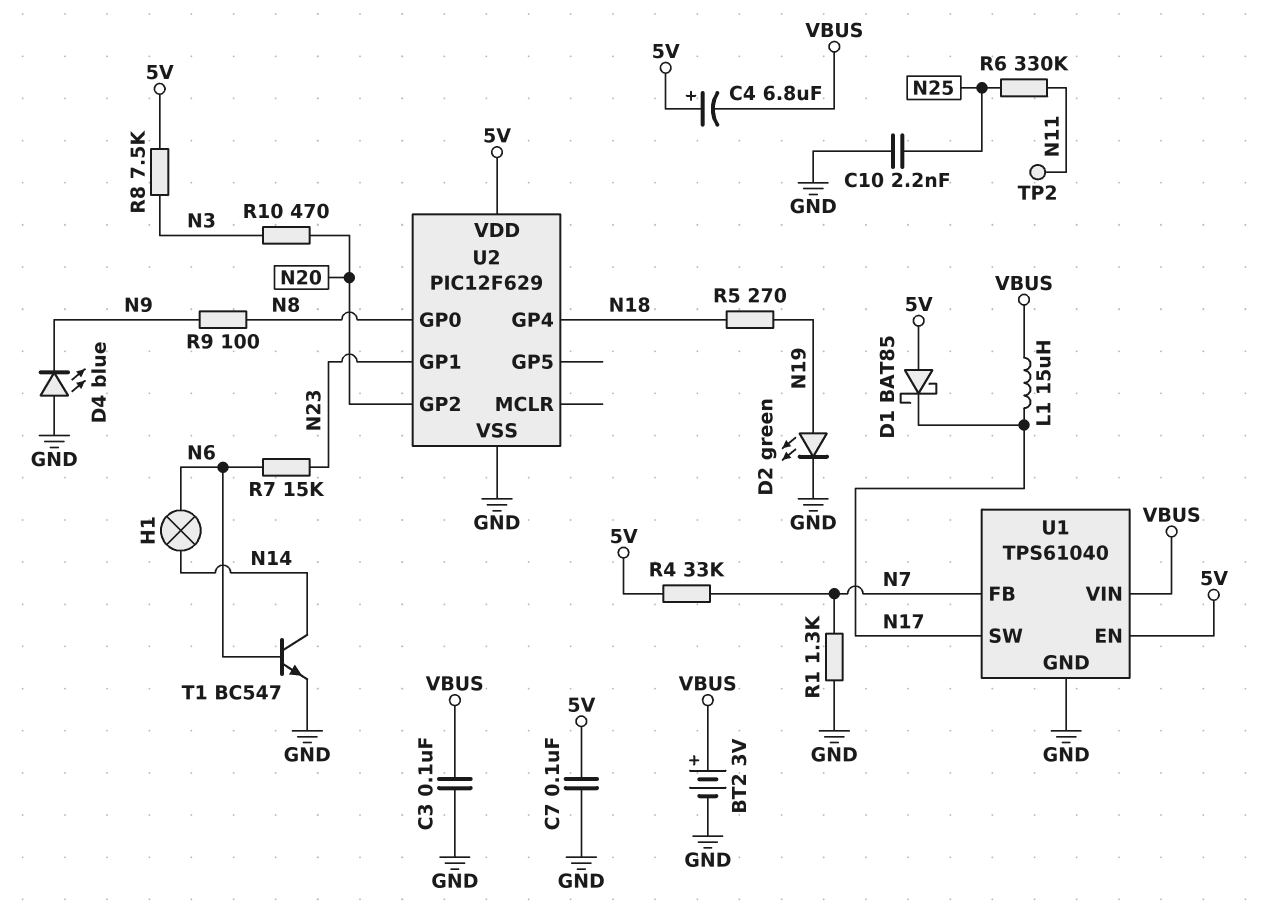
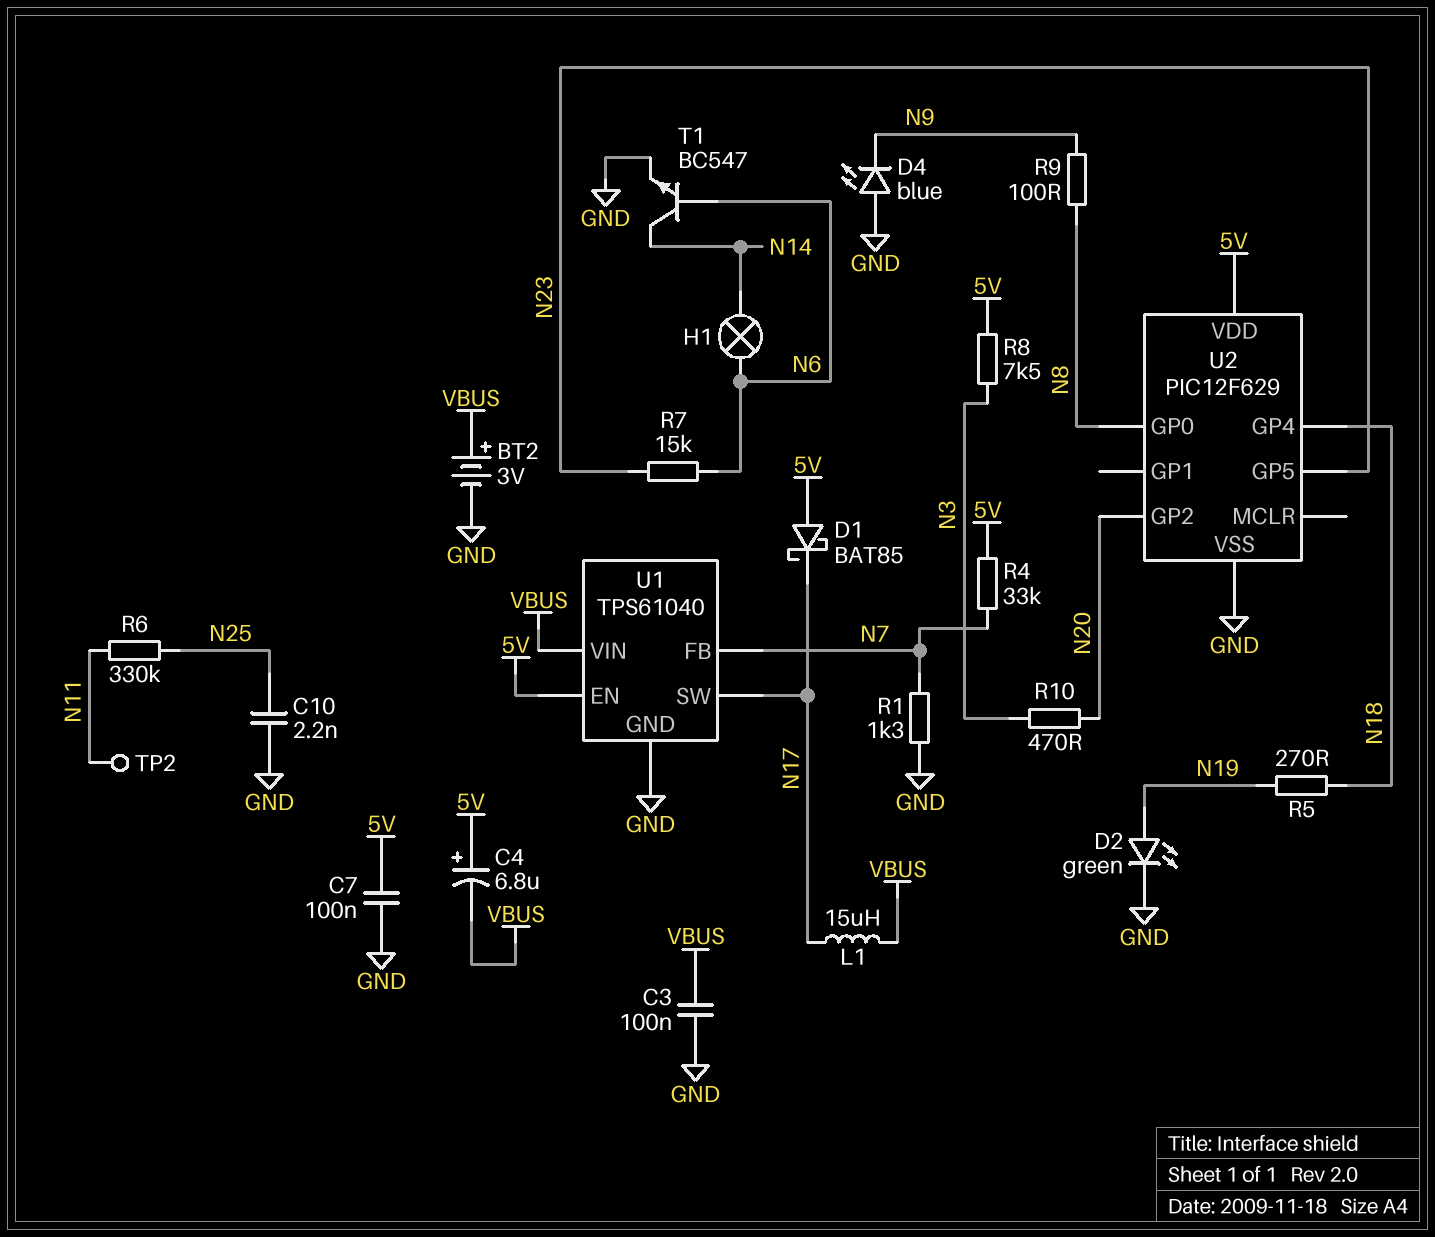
U2 pin GP1: N23 -> none
U2 pin GP5: none -> N23

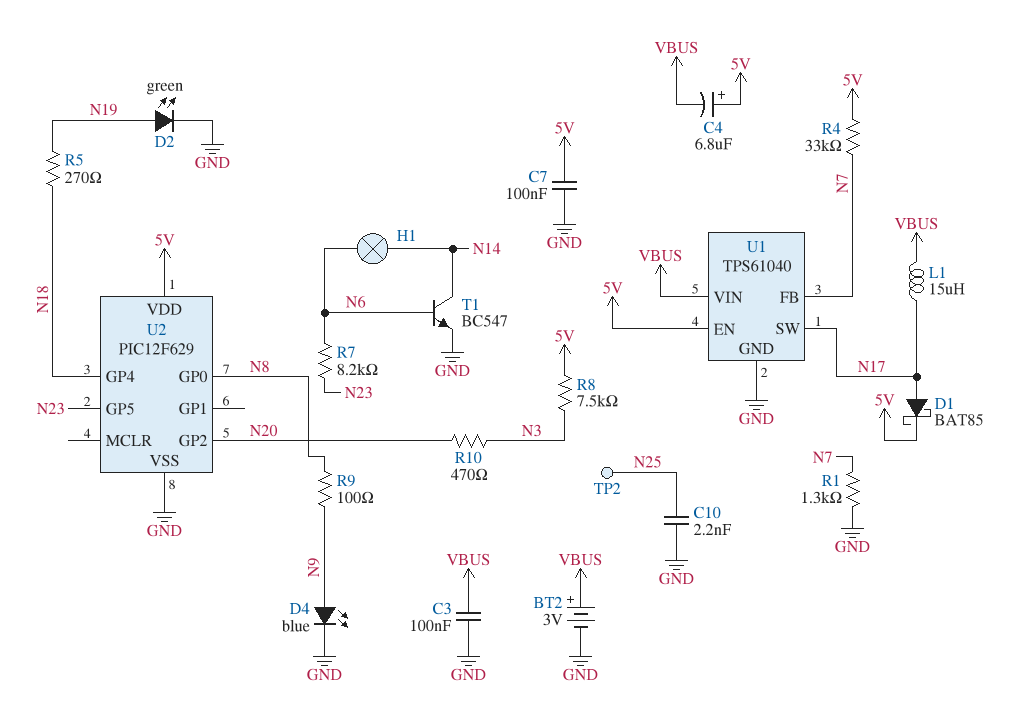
D1: schottky BAT85 (A 5V, K N17) -> schottky BAT85 (A N17, K 5V)
D4: LED blue (A GND, K N9) -> LED blue (A N9, K GND)
R6: 330k (N11, N25) -> none
R7: 15k (N6, N23) -> 8.2k (N6, N23)
TP2: test point (N11) -> test point (N25)

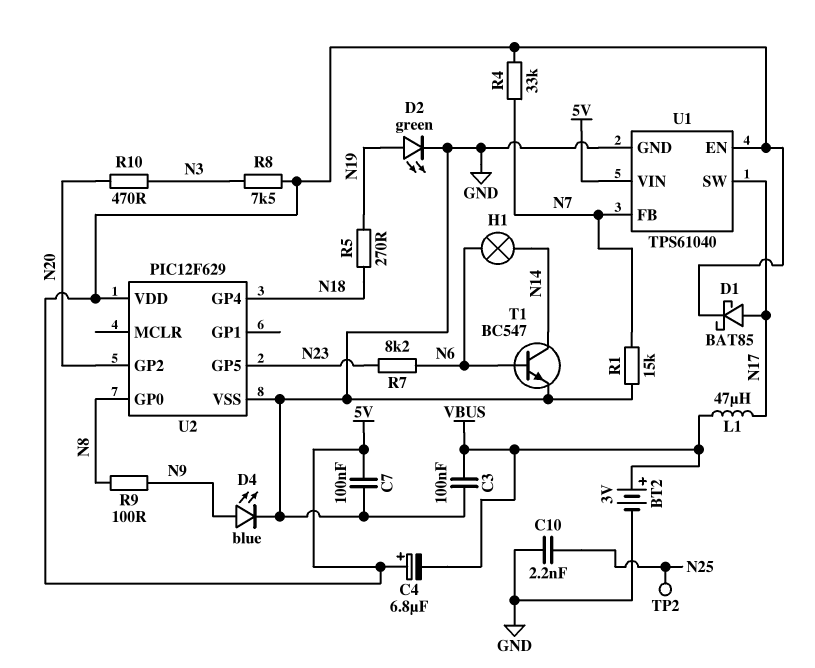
L1: 15uH (N17, VBUS) -> 47uH (N17, VBUS)
R1: 1.3k (GND, N7) -> 15k (GND, N7)
U1 pin VIN: VBUS -> 5V

